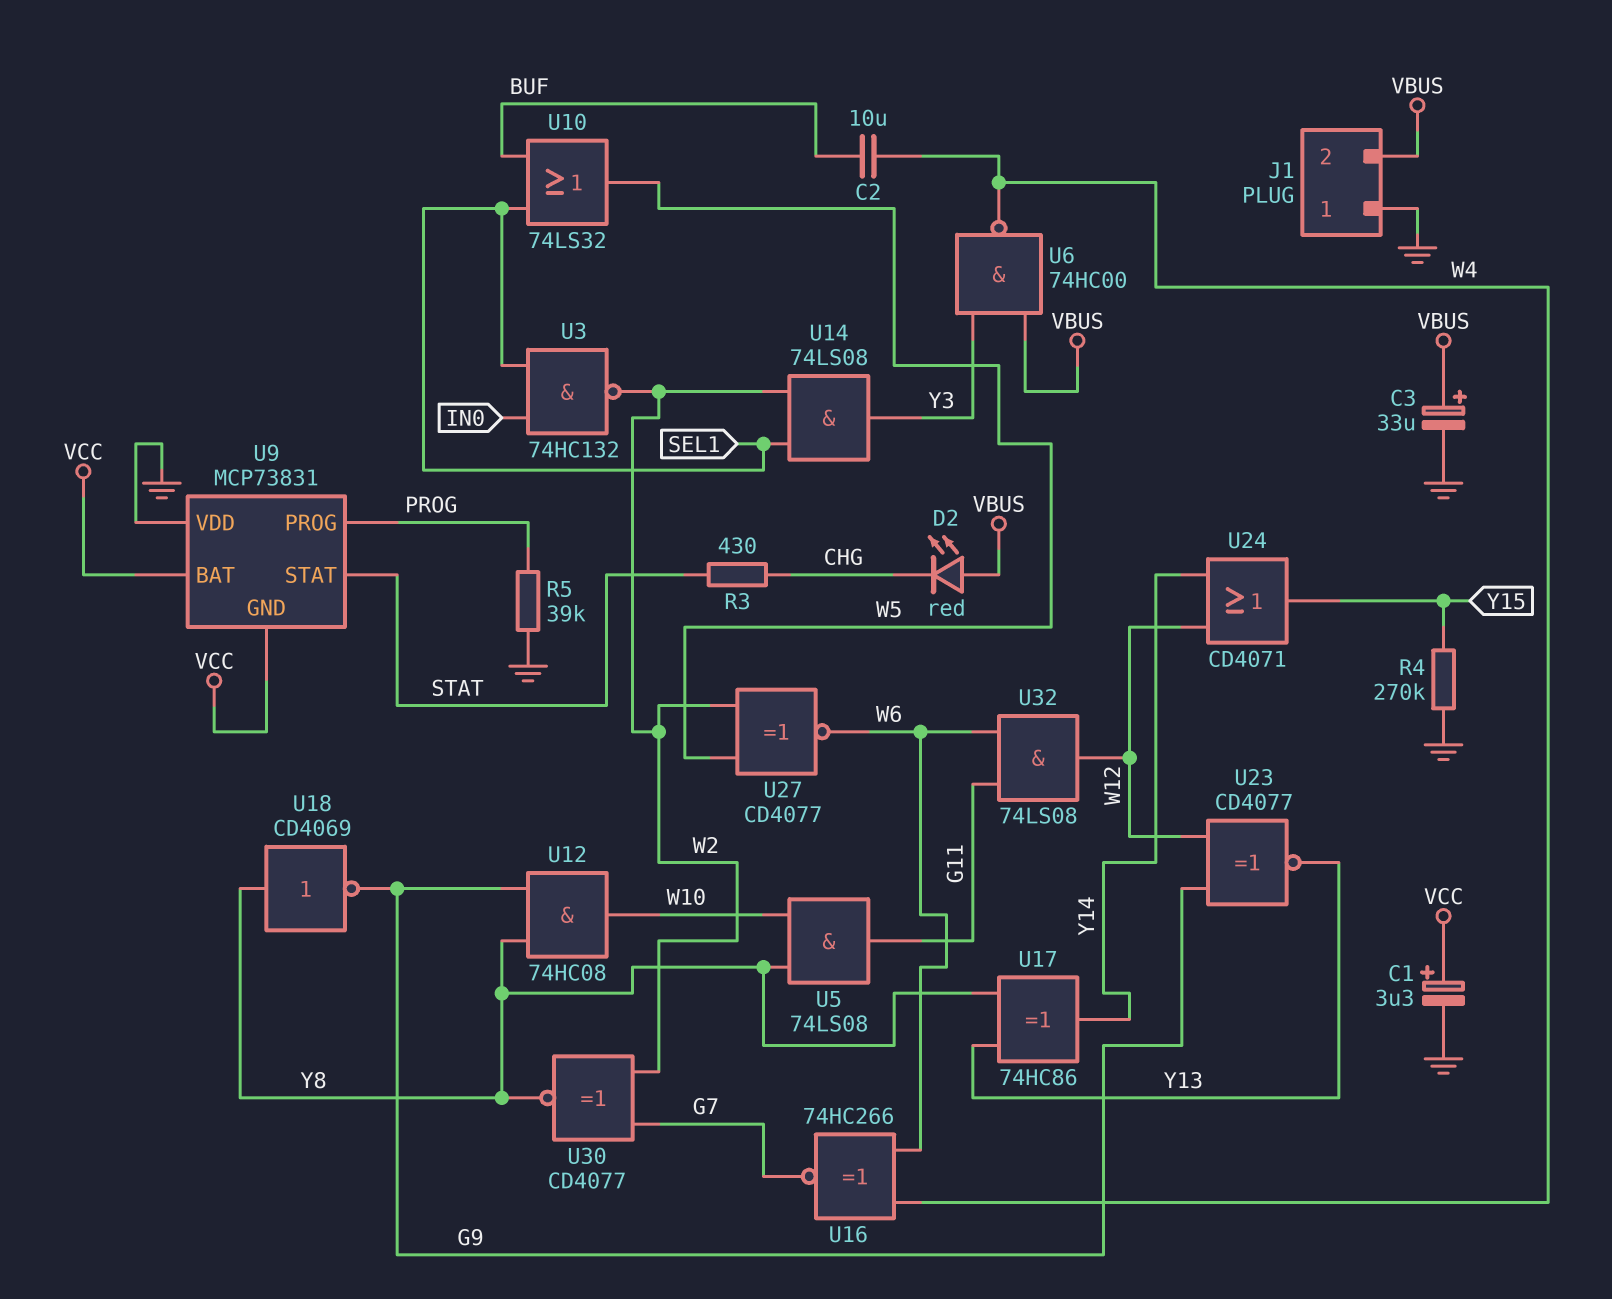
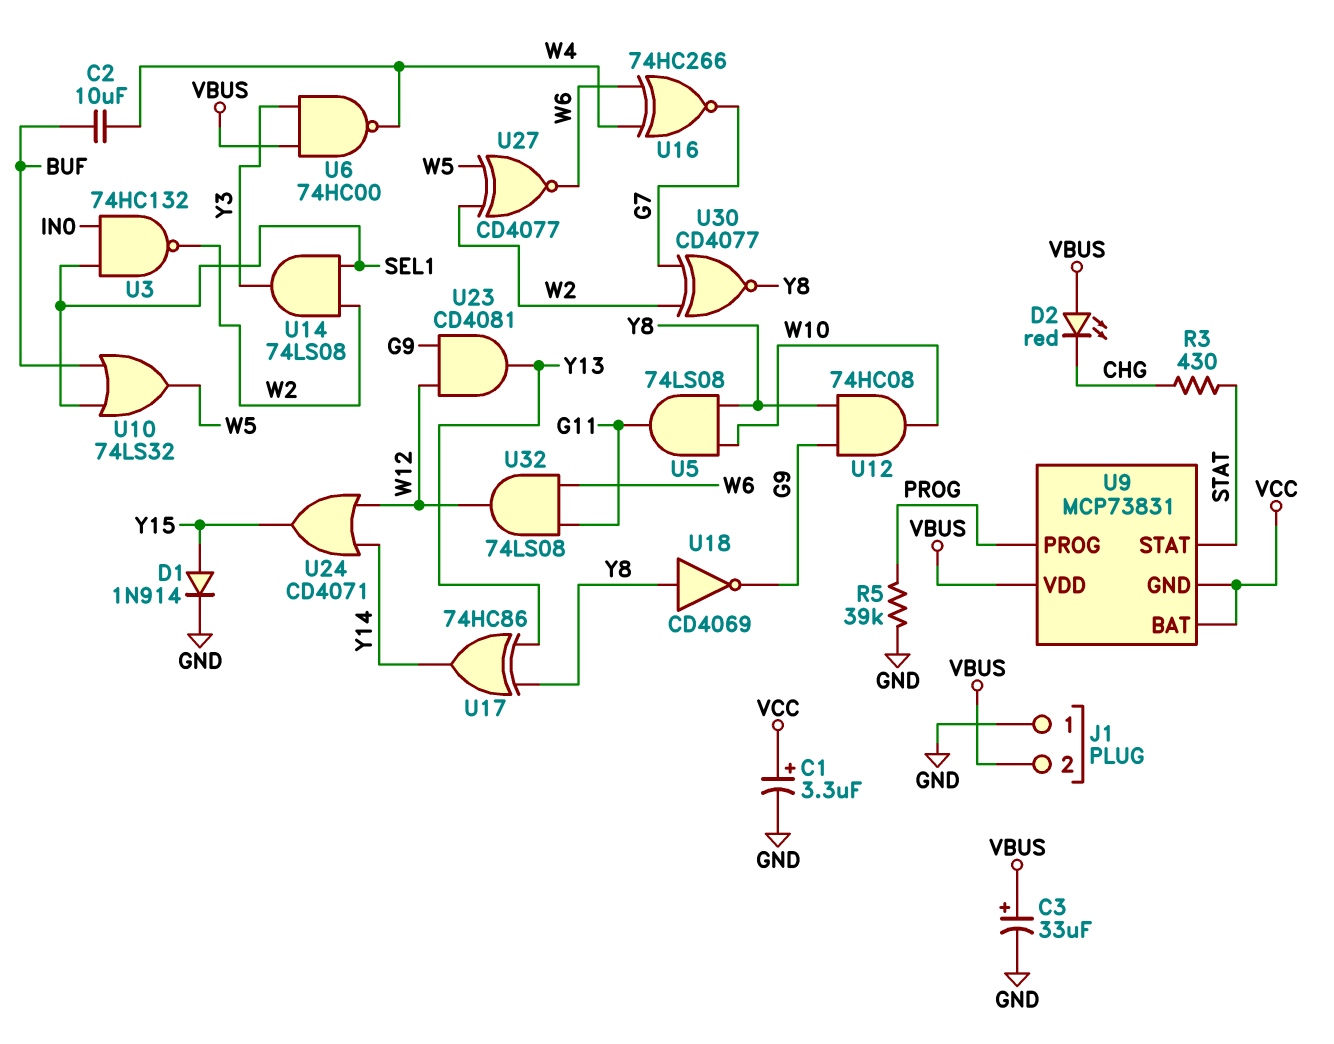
D1: none -> diode 1N914 (A Y15, K GND)
R4: 270k (GND, Y15) -> none
U9 pin VDD: GND -> VBUS
U23: XNOR CD4077 (in G9, in W12, out Y13) -> AND CD4081 (in G9, in W12, out Y13)

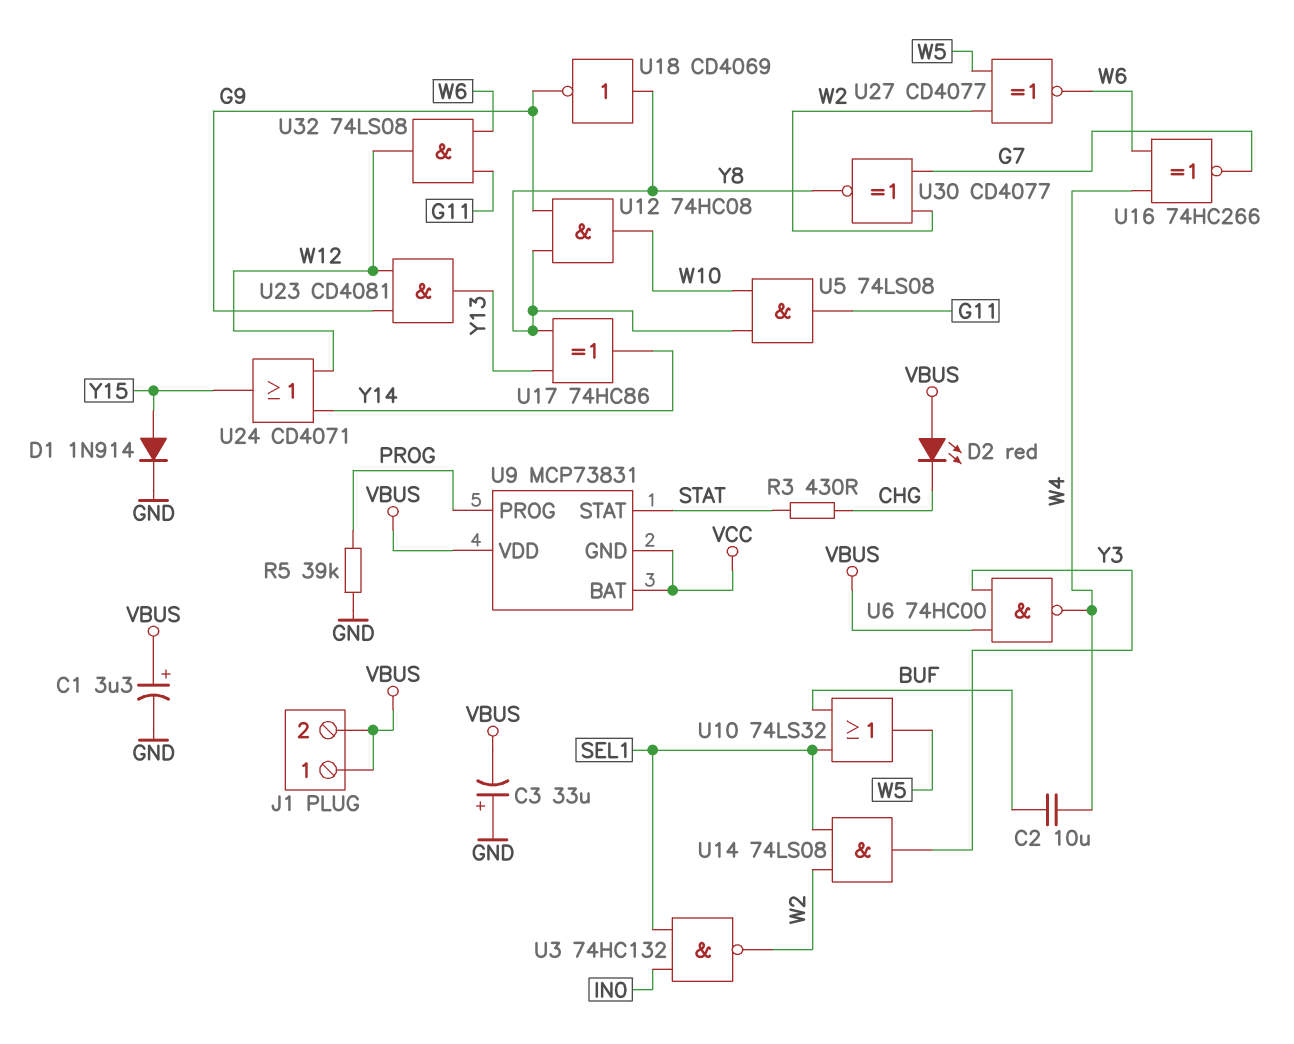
C1: 3.3uF (plus VCC, minus GND) -> 3.3uF (plus VBUS, minus GND)
C3: 33uF (plus VBUS, minus GND) -> 33uF (plus GND, minus VBUS)
J1 pin 1: GND -> VBUS

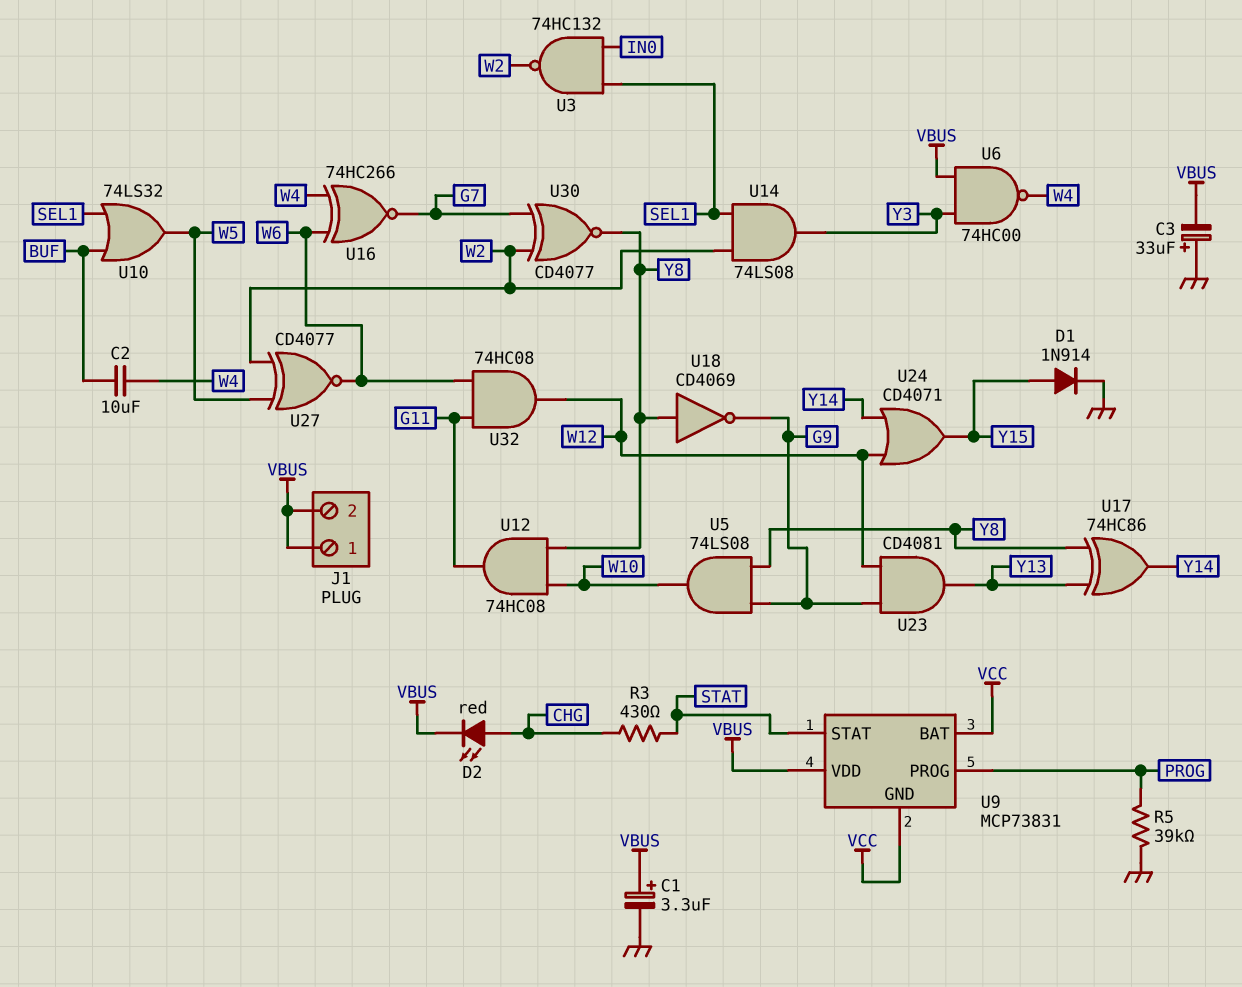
D2: LED red (A VBUS, K CHG) -> LED red (A CHG, K VBUS)
U5: AND 74LS08 (in W10, in Y8, out G11) -> AND 74LS08 (in G9, in Y8, out W10)
U12: AND 74HC08 (in G9, in Y8, out W10) -> AND 74HC08 (in W10, in Y8, out G11)
U32: AND 74LS08 (in G11, in W6, out W12) -> AND 74HC08 (in G11, in W6, out W12)

